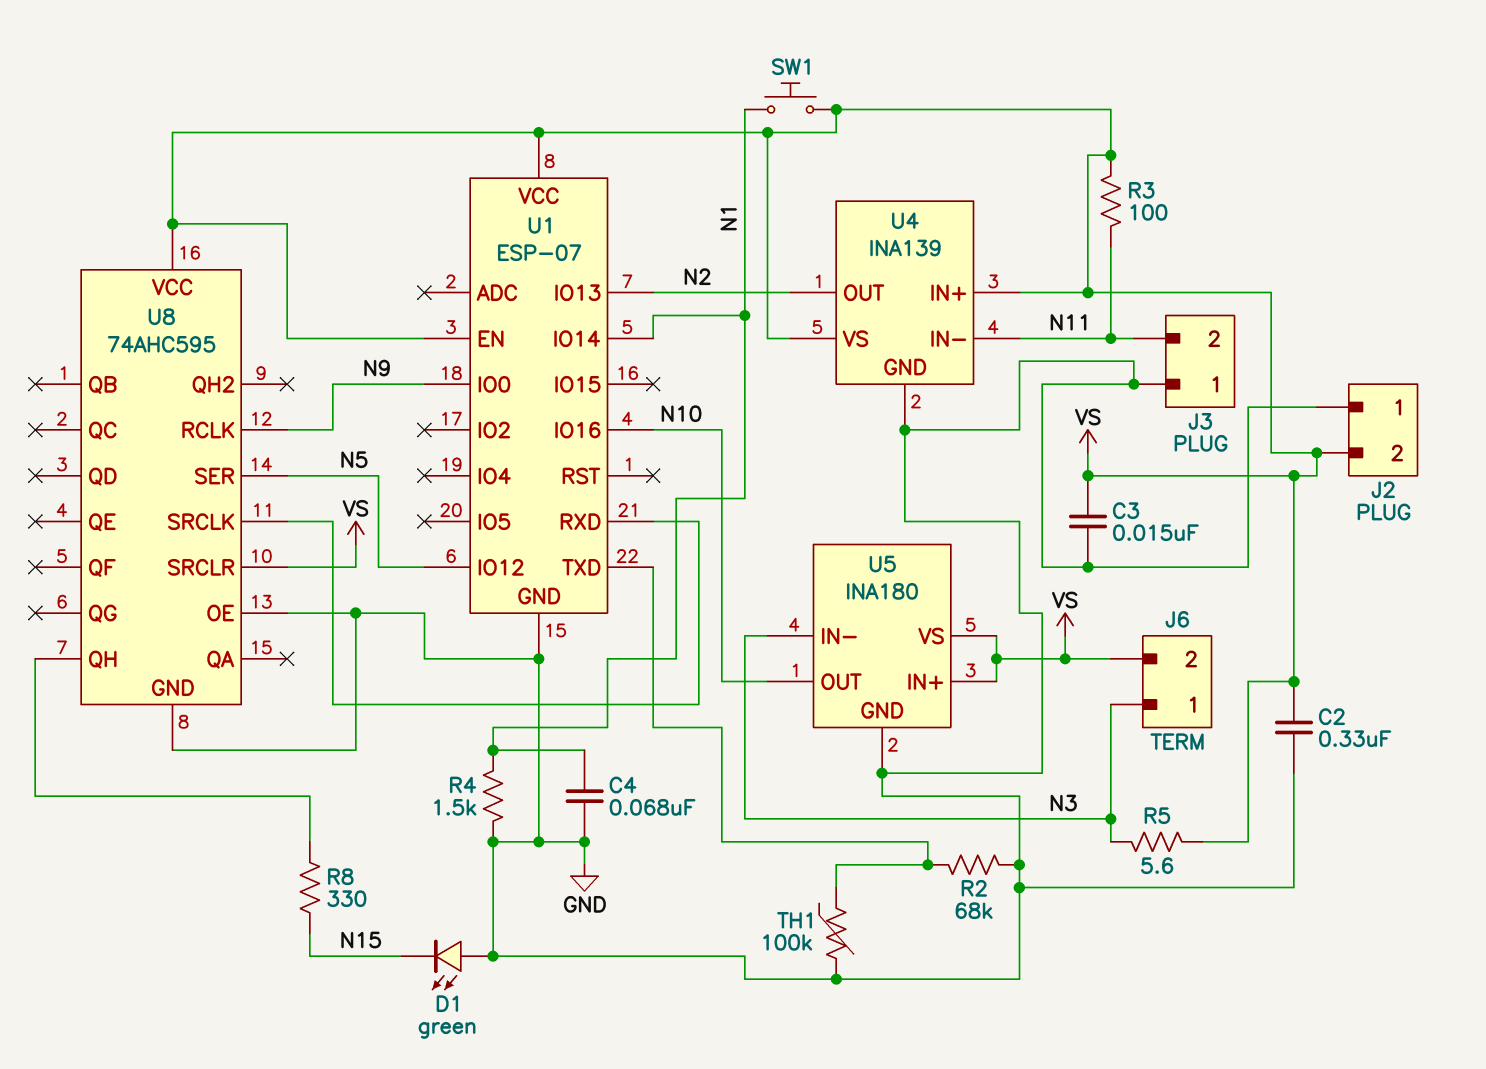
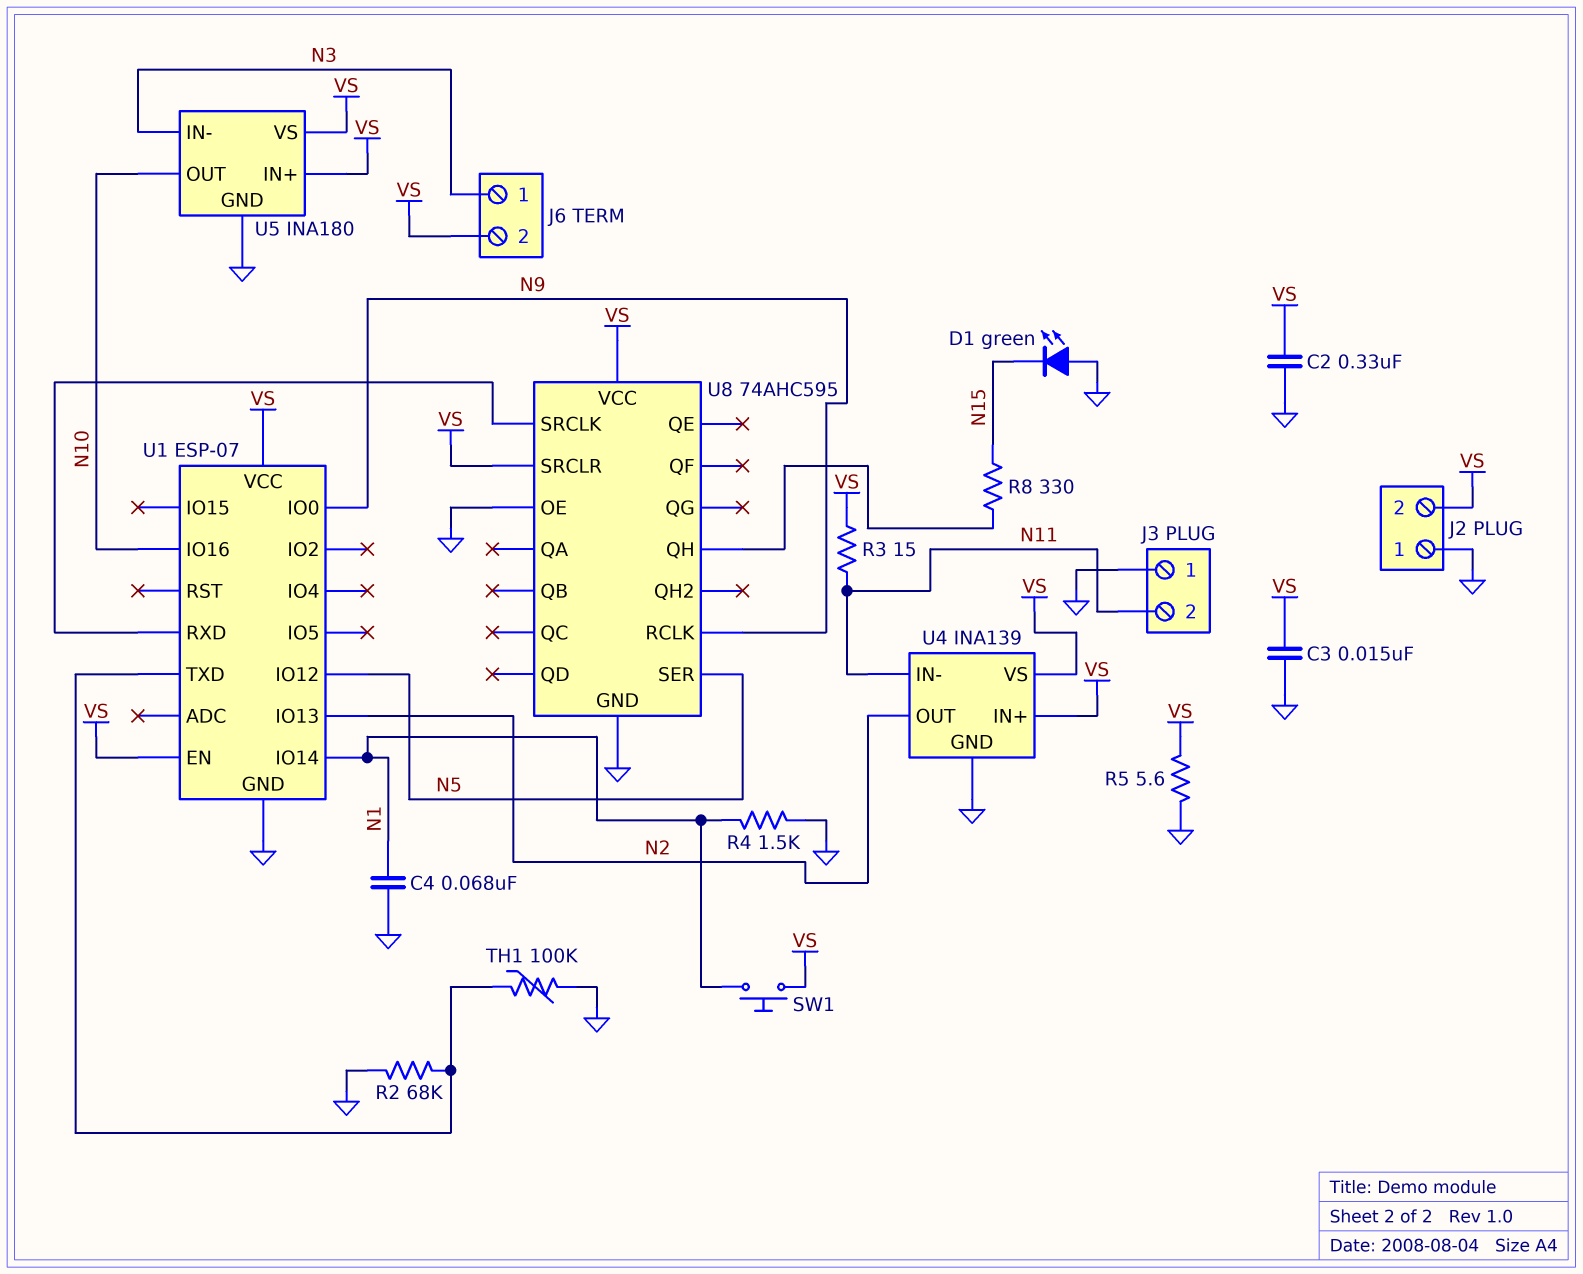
R3: 100 (N11, VS) -> 15 (N11, VS)
R5: 5.6 (N3, VS) -> 5.6 (GND, VS)

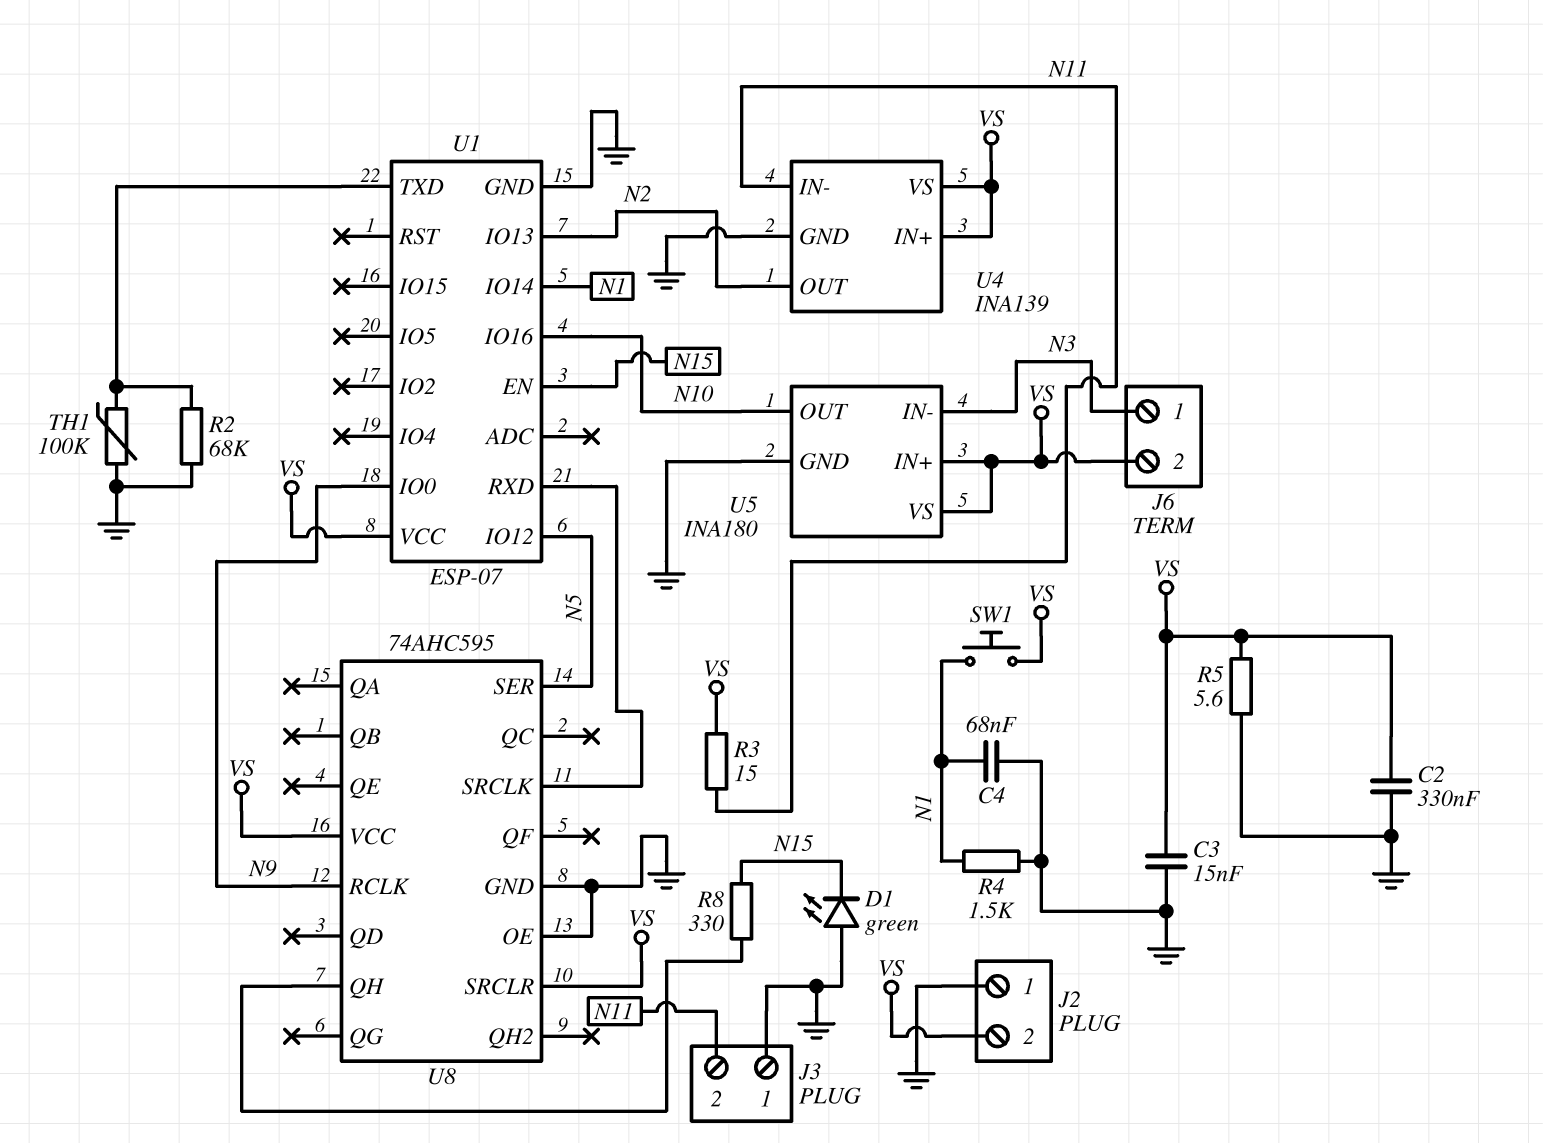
U1 pin EN: VS -> N15

